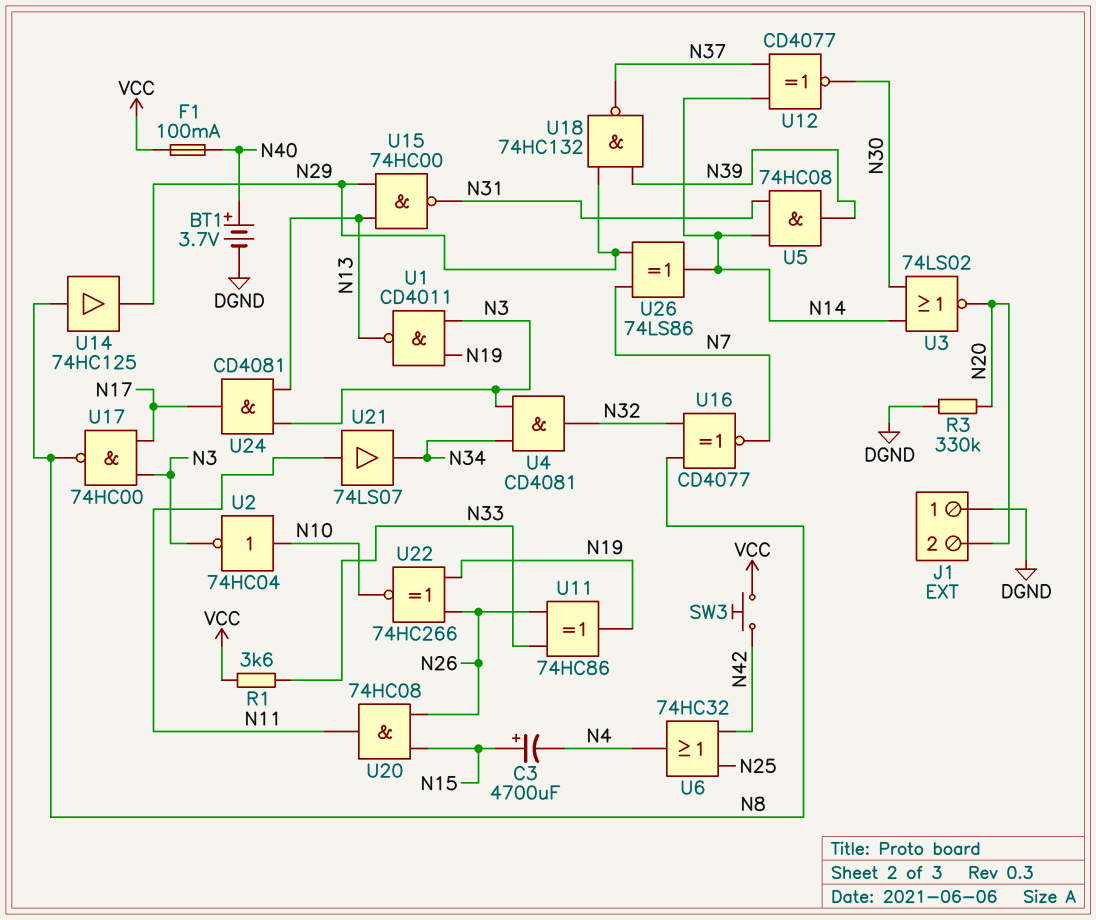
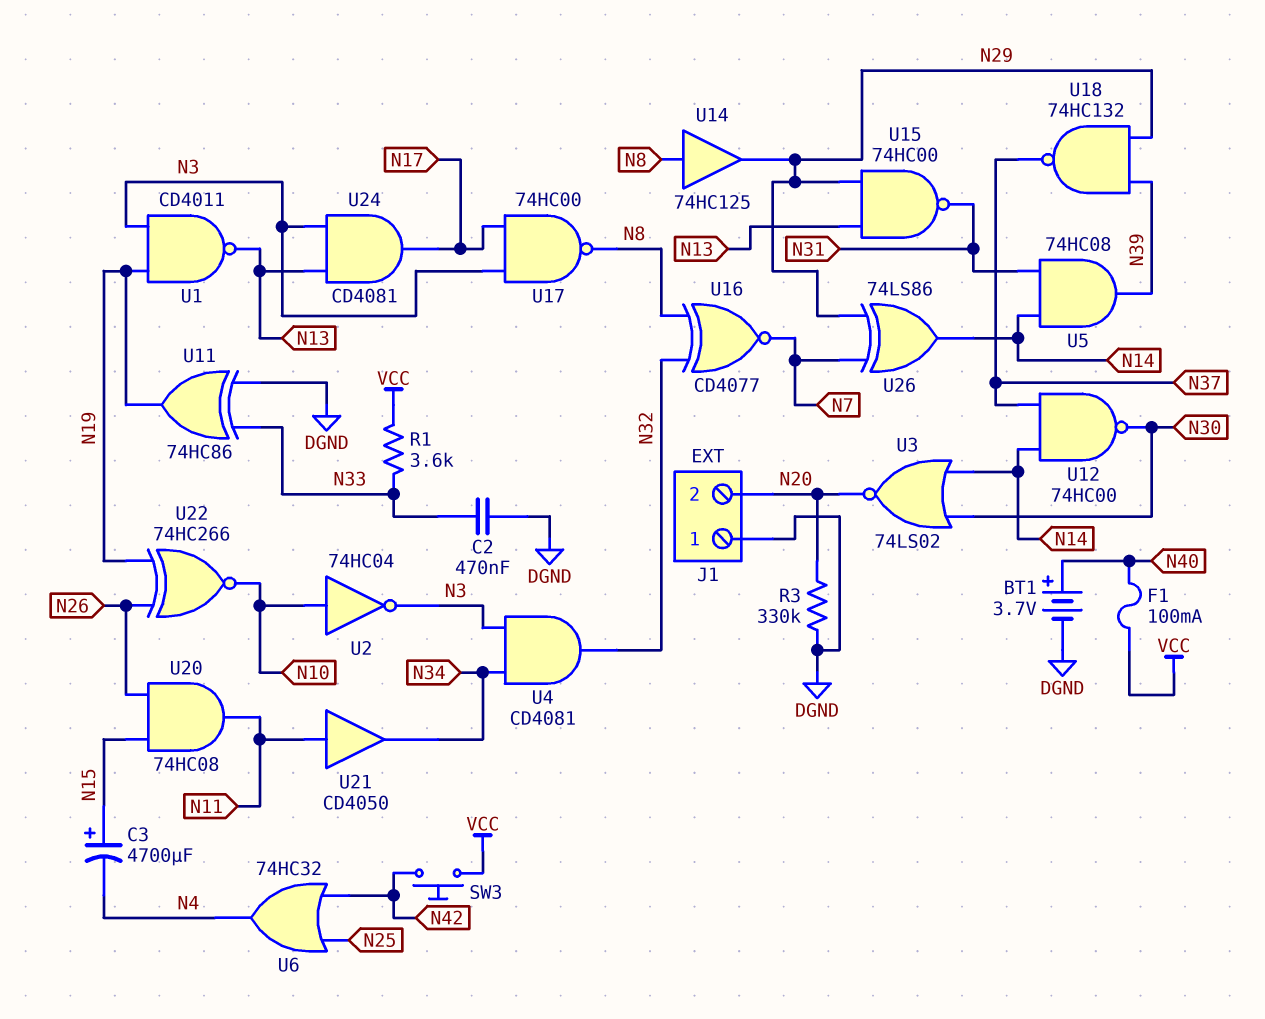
C2: none -> 470nF (DGND, N33)
U11: XOR 74HC86 (in N26, in N33, out N19) -> XOR 74HC86 (in DGND, in N33, out N19)
U12: XNOR CD4077 (in N14, in N37, out N30) -> NAND 74HC00 (in N14, in N37, out N30)
U21: buffer 74LS07 (in N11, out N34) -> buffer CD4050 (in N11, out N34)

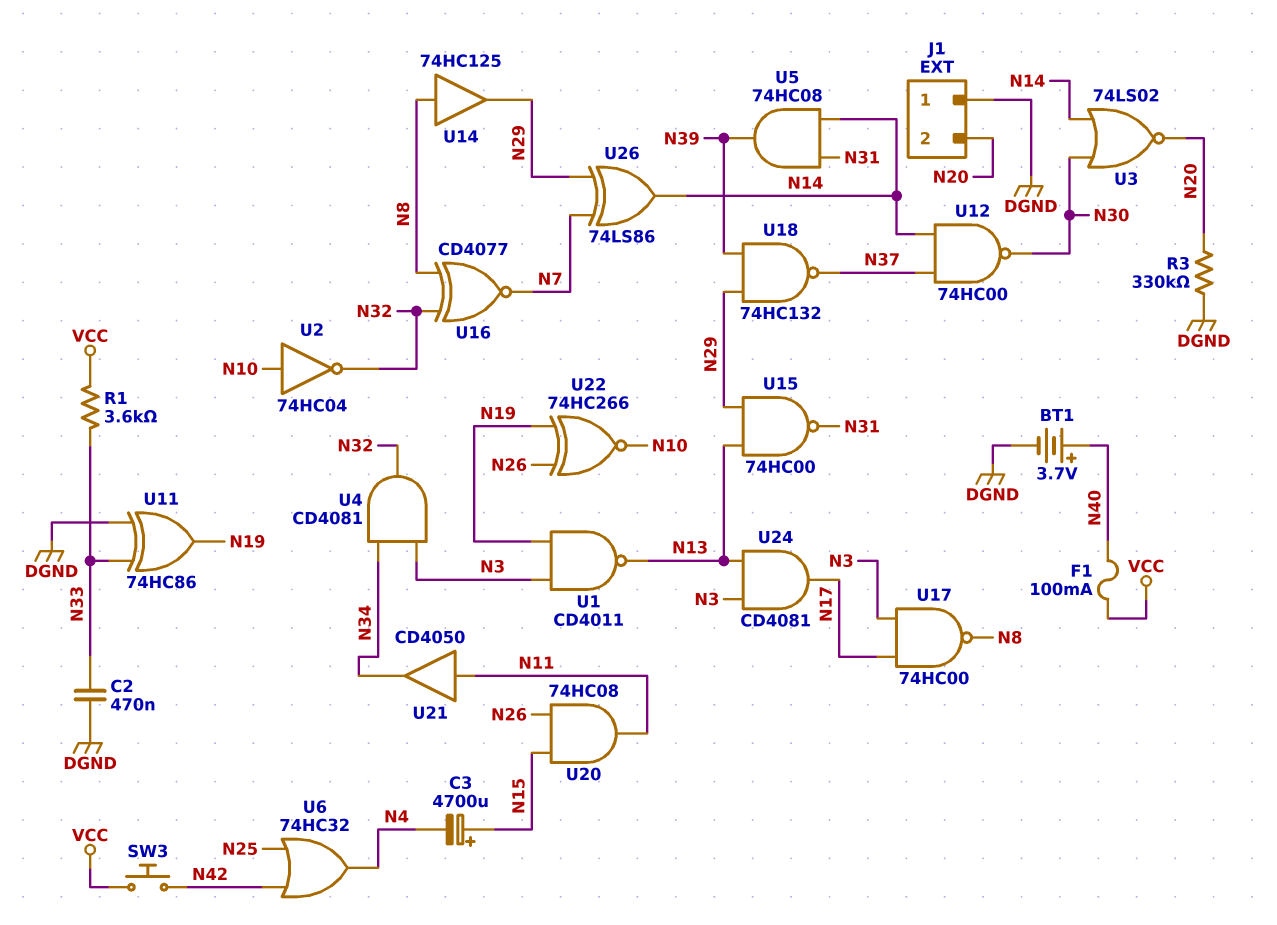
U2: NOT 74HC04 (in N10, out N3) -> NOT 74HC04 (in N10, out N32)

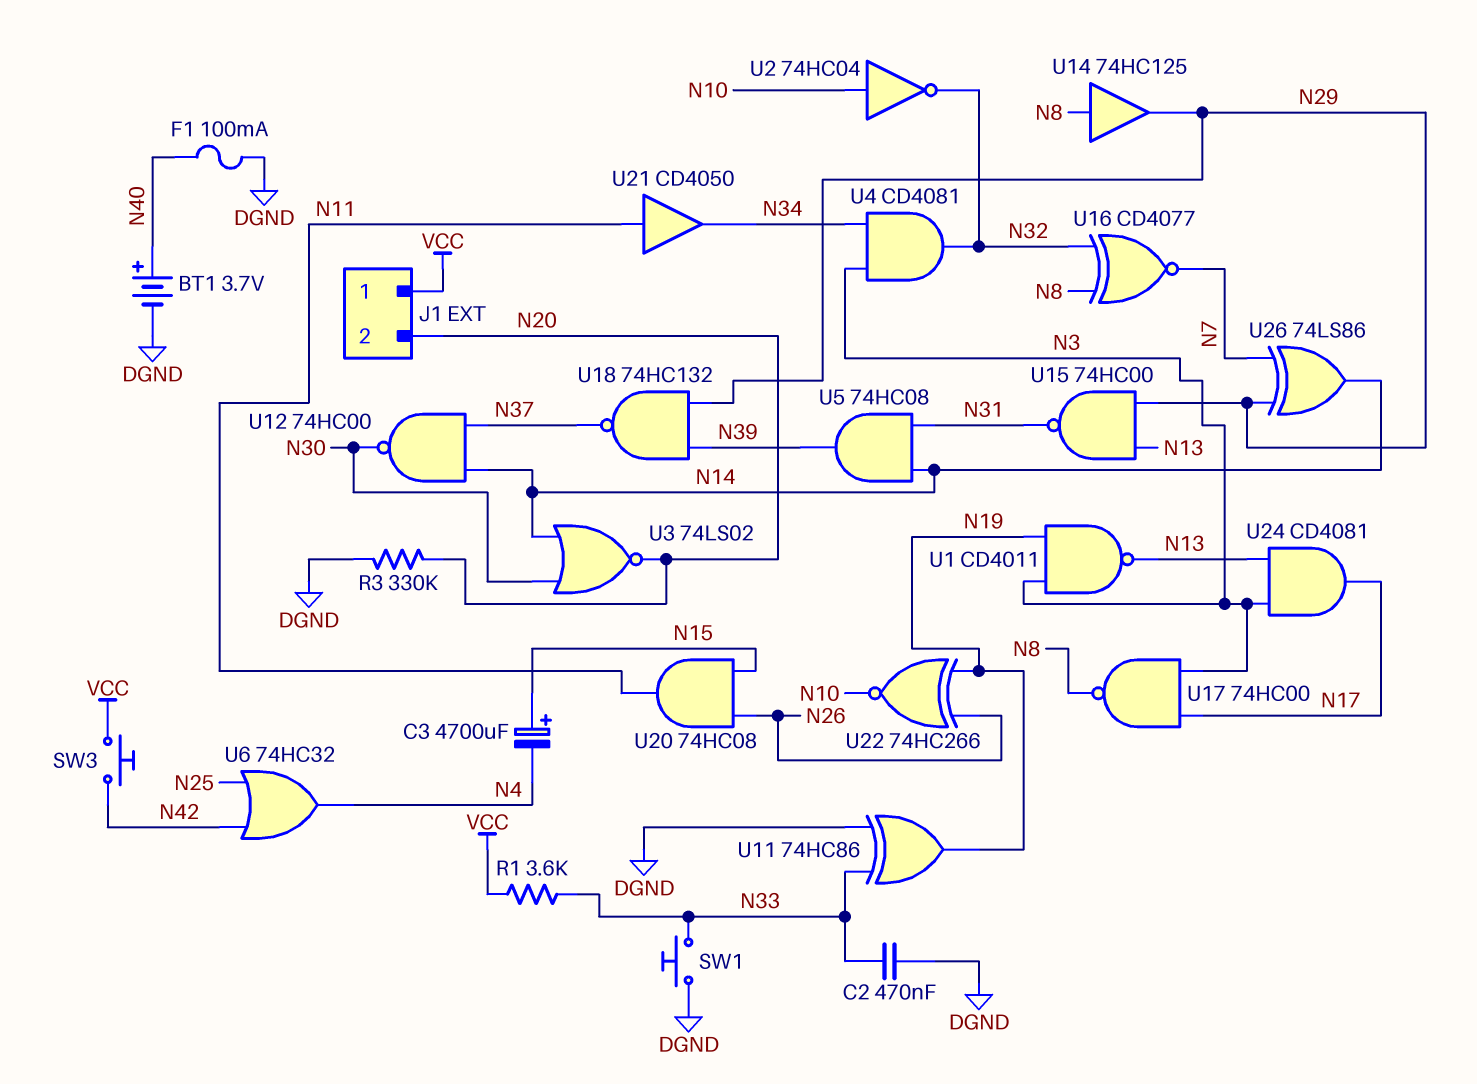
F1: 100mA (N40, VCC) -> 100mA (DGND, N40)
J1 pin 1: DGND -> VCC
SW1: none -> button (DGND, N33)

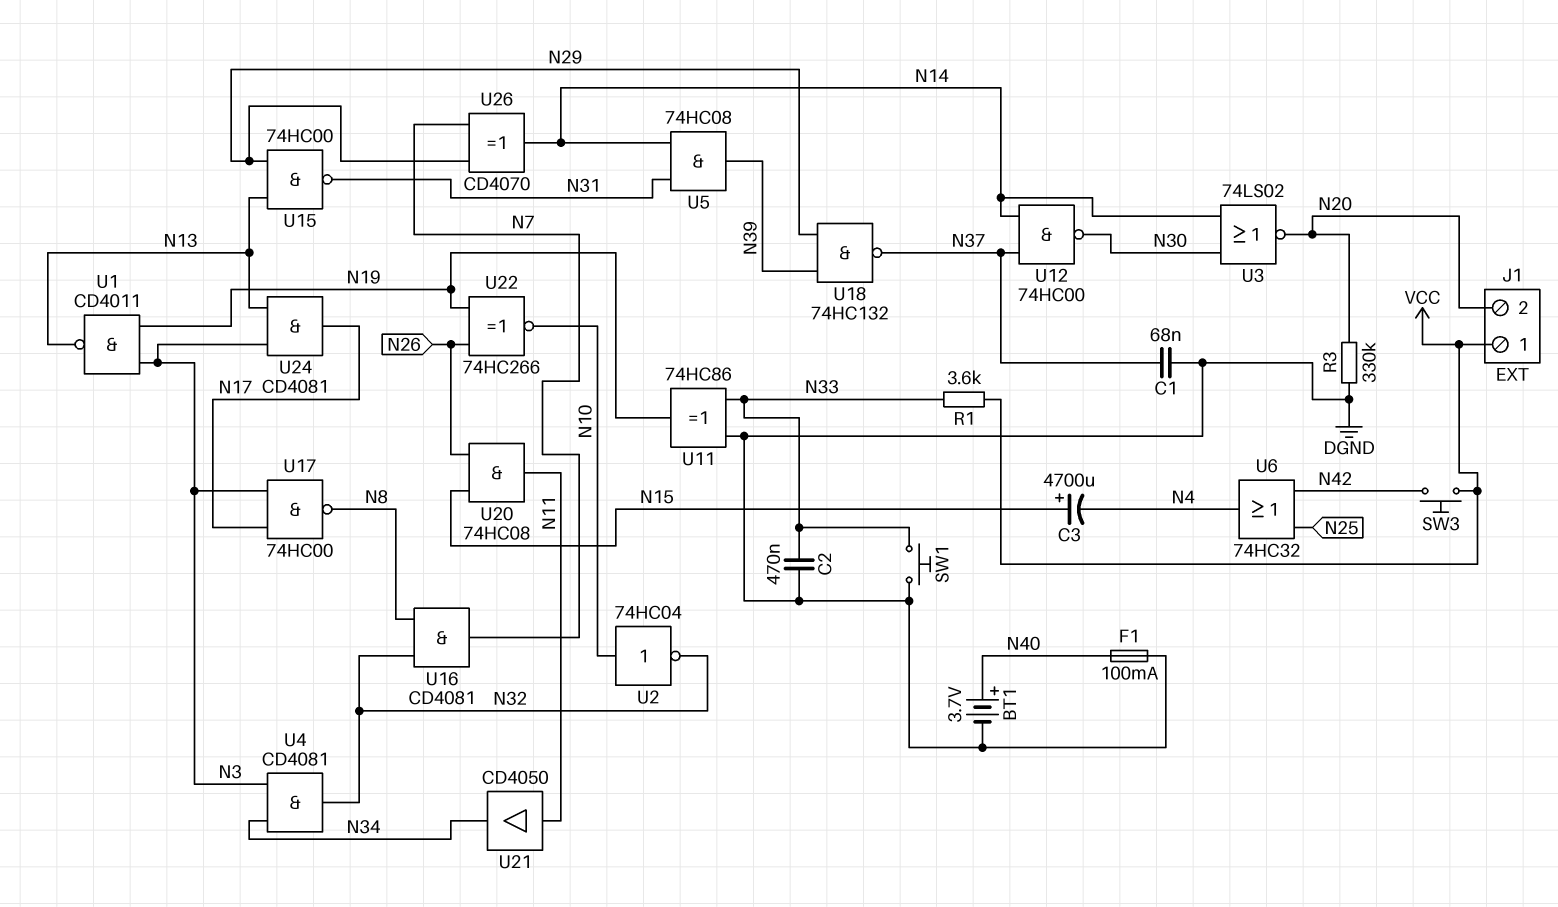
C1: none -> 68nF (DGND, N37)
U14: buffer 74HC125 (in N8, out N29) -> none
U16: XNOR CD4077 (in N8, in N32, out N7) -> AND CD4081 (in N8, in N32, out N7)
U26: XOR 74LS86 (in N7, in N29, out N14) -> XOR CD4070 (in N7, in N29, out N14)

